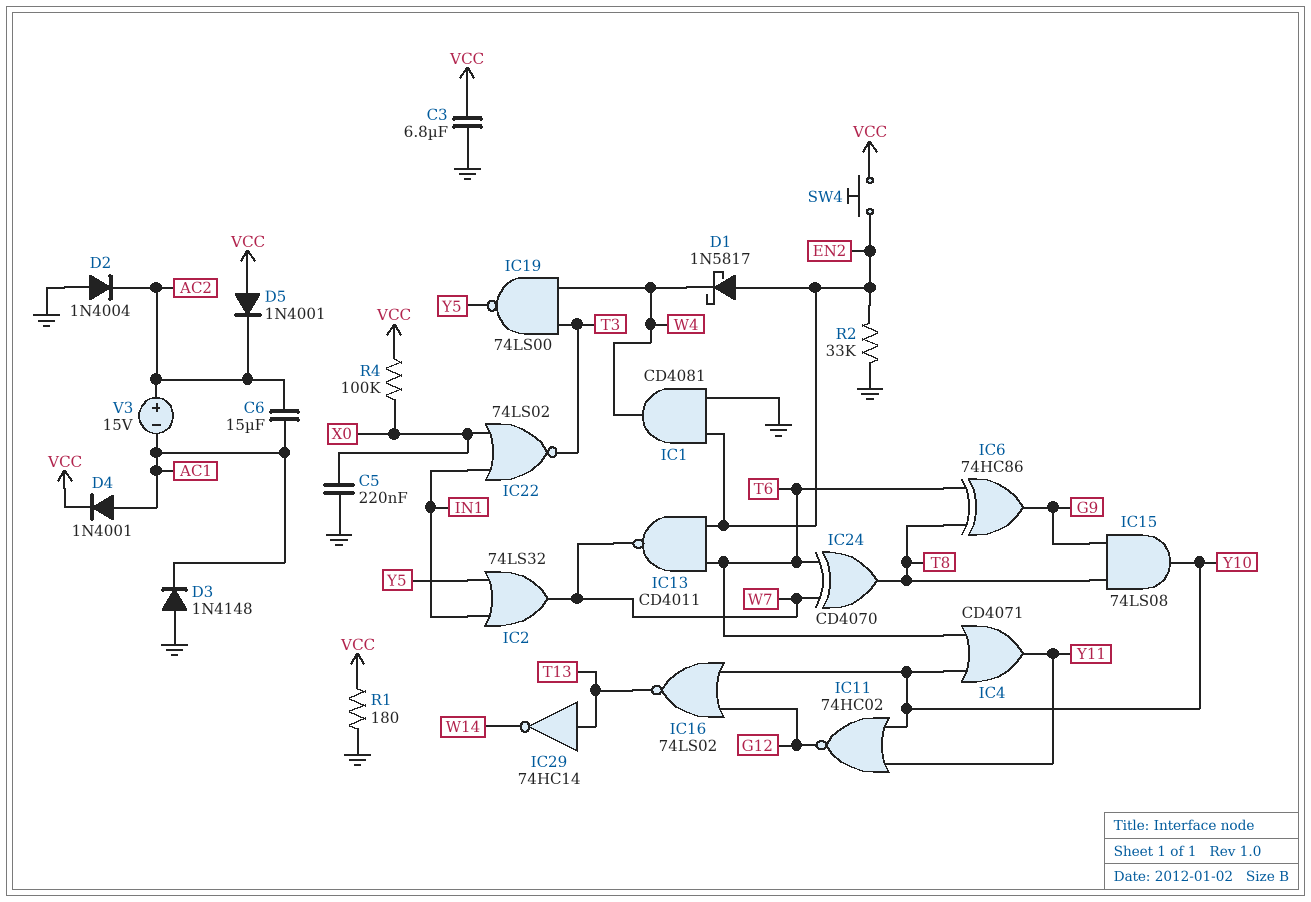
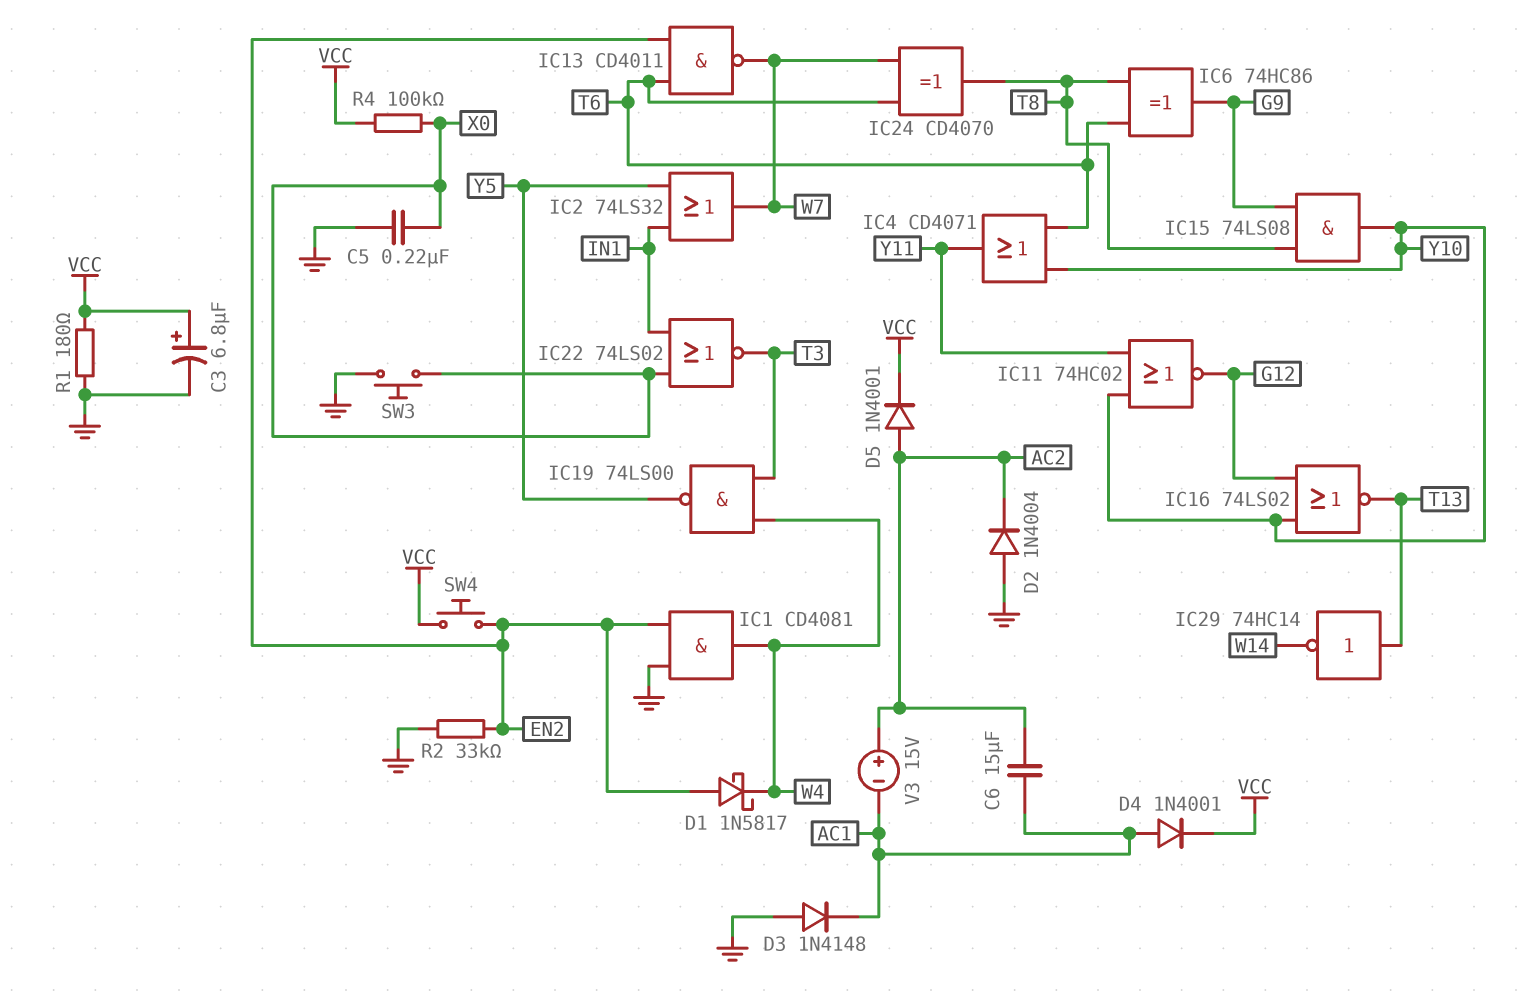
C3: 6.8uF (GND, VCC) -> 6.8uF (plus VCC, minus GND)
D5: diode 1N4001 (A VCC, K AC2) -> diode 1N4001 (A AC2, K VCC)
SW3: none -> button (GND, X0)

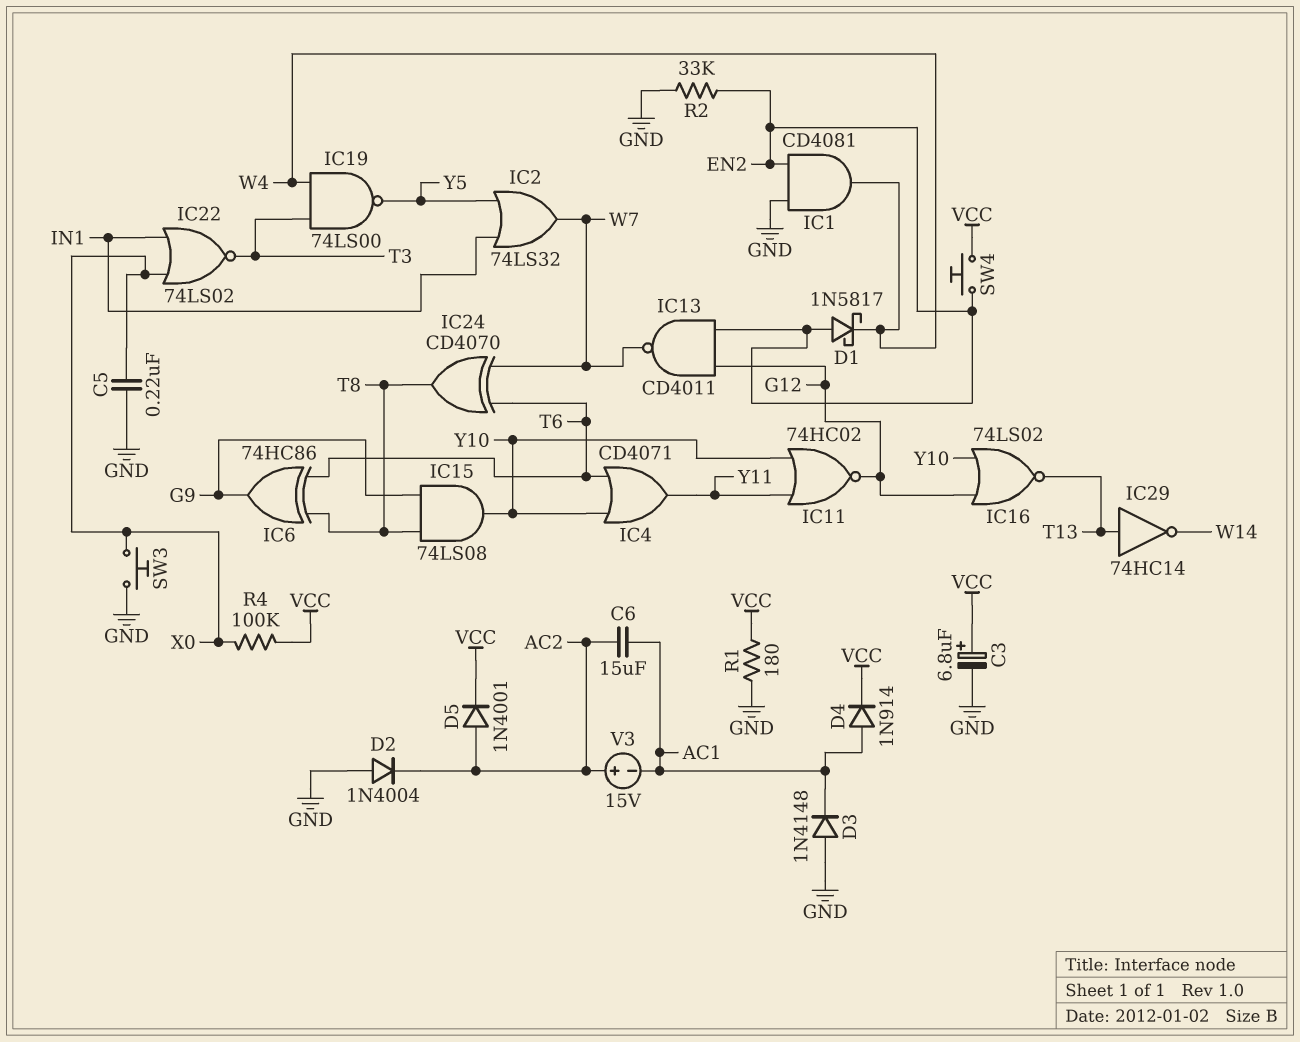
D4: diode 1N4001 (A AC1, K VCC) -> diode 1N914 (A AC1, K VCC)
IC13: NAND CD4011 (in EN2, in T6, out W7) -> NAND CD4011 (in EN2, in G12, out W7)

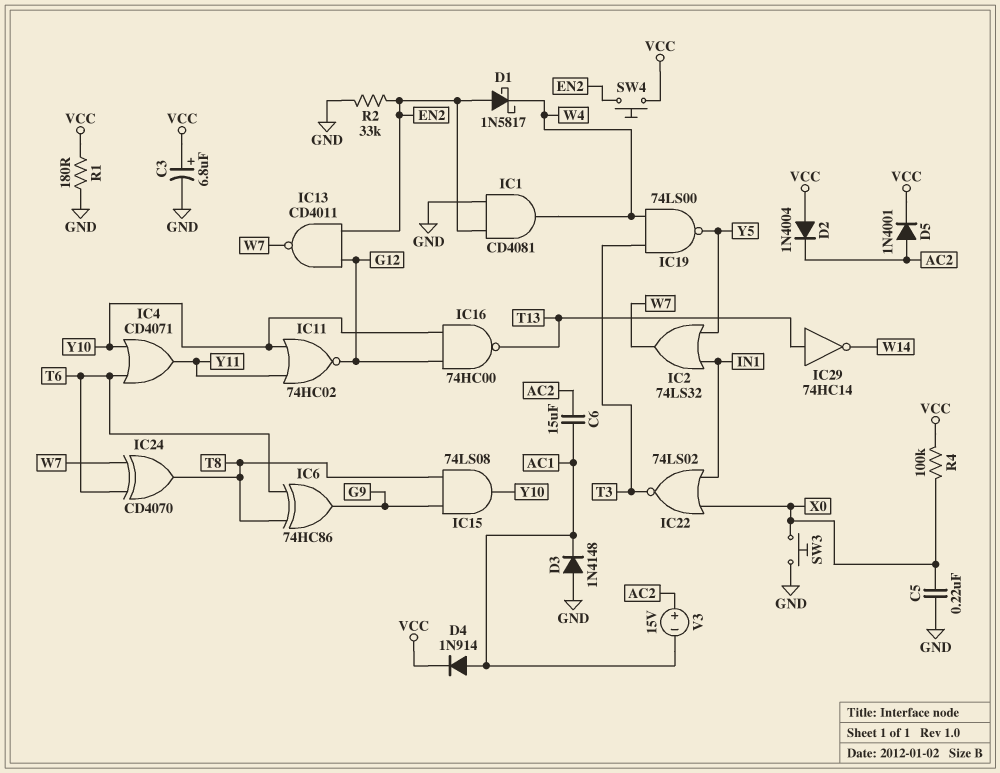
D2: diode 1N4004 (A GND, K AC2) -> diode 1N4004 (A VCC, K AC2)
IC16: NOR 74LS02 (in G12, in Y10, out T13) -> NAND 74HC00 (in G12, in Y10, out T13)

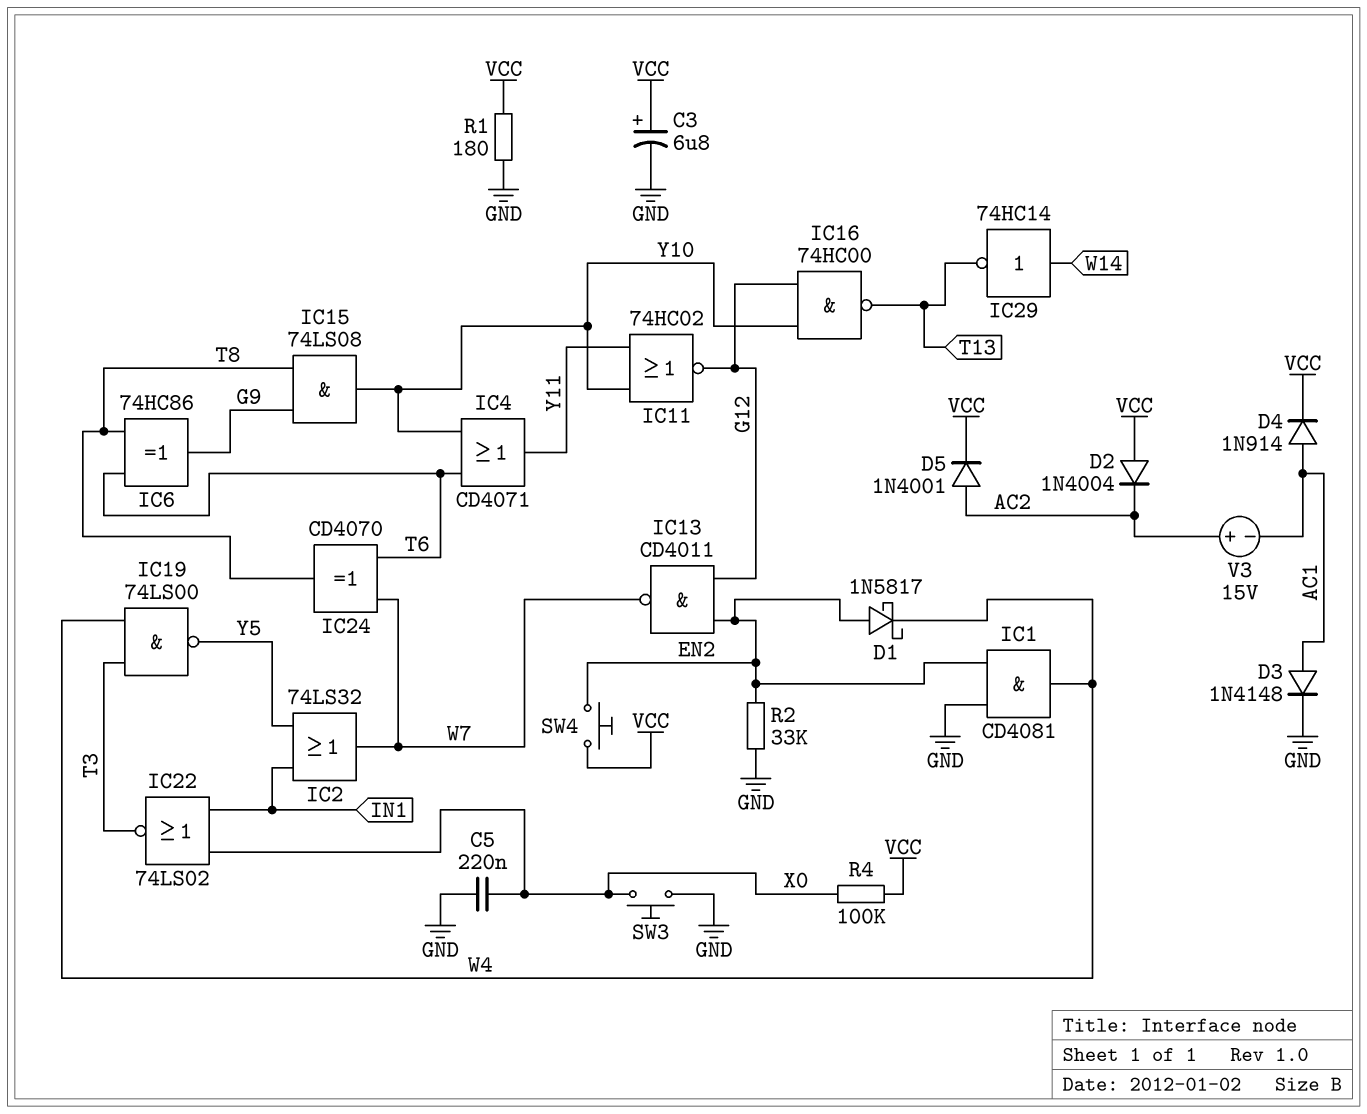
C6: 15uF (AC1, AC2) -> none
D3: diode 1N4148 (A GND, K AC1) -> diode 1N4148 (A AC1, K GND)
IC29: NOT 74HC14 (in T13, out W14) -> NOT 74HC14 (in W14, out T13)

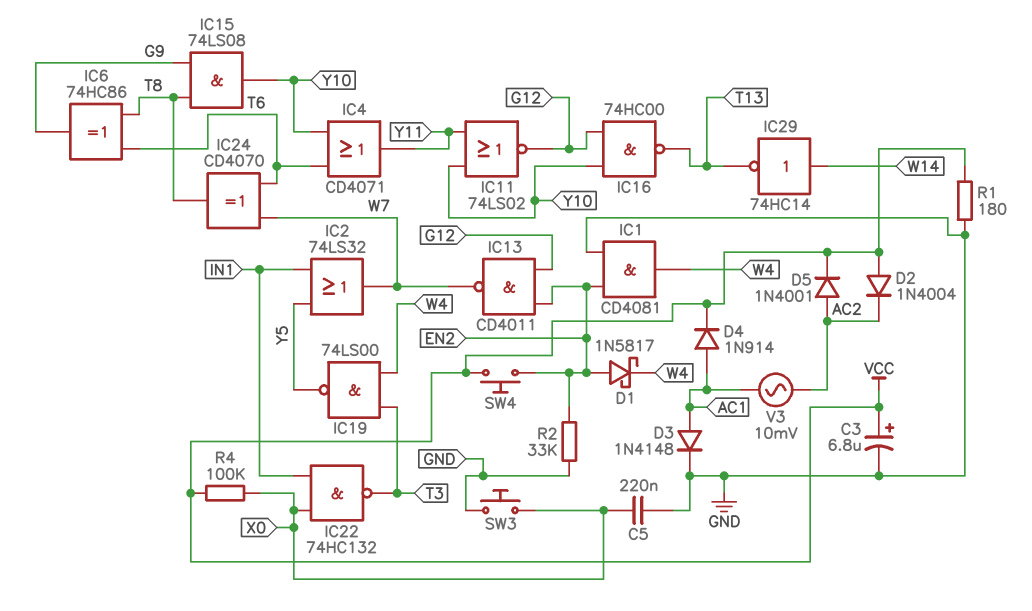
IC11: NOR 74HC02 (in Y10, in Y11, out G12) -> NOR 74LS02 (in Y10, in Y11, out G12)
IC22: NOR 74LS02 (in IN1, in X0, out T3) -> NAND 74HC132 (in IN1, in X0, out T3)
V3: 15V (plus AC2, minus AC1) -> AC 10mV (AC1, AC2)

